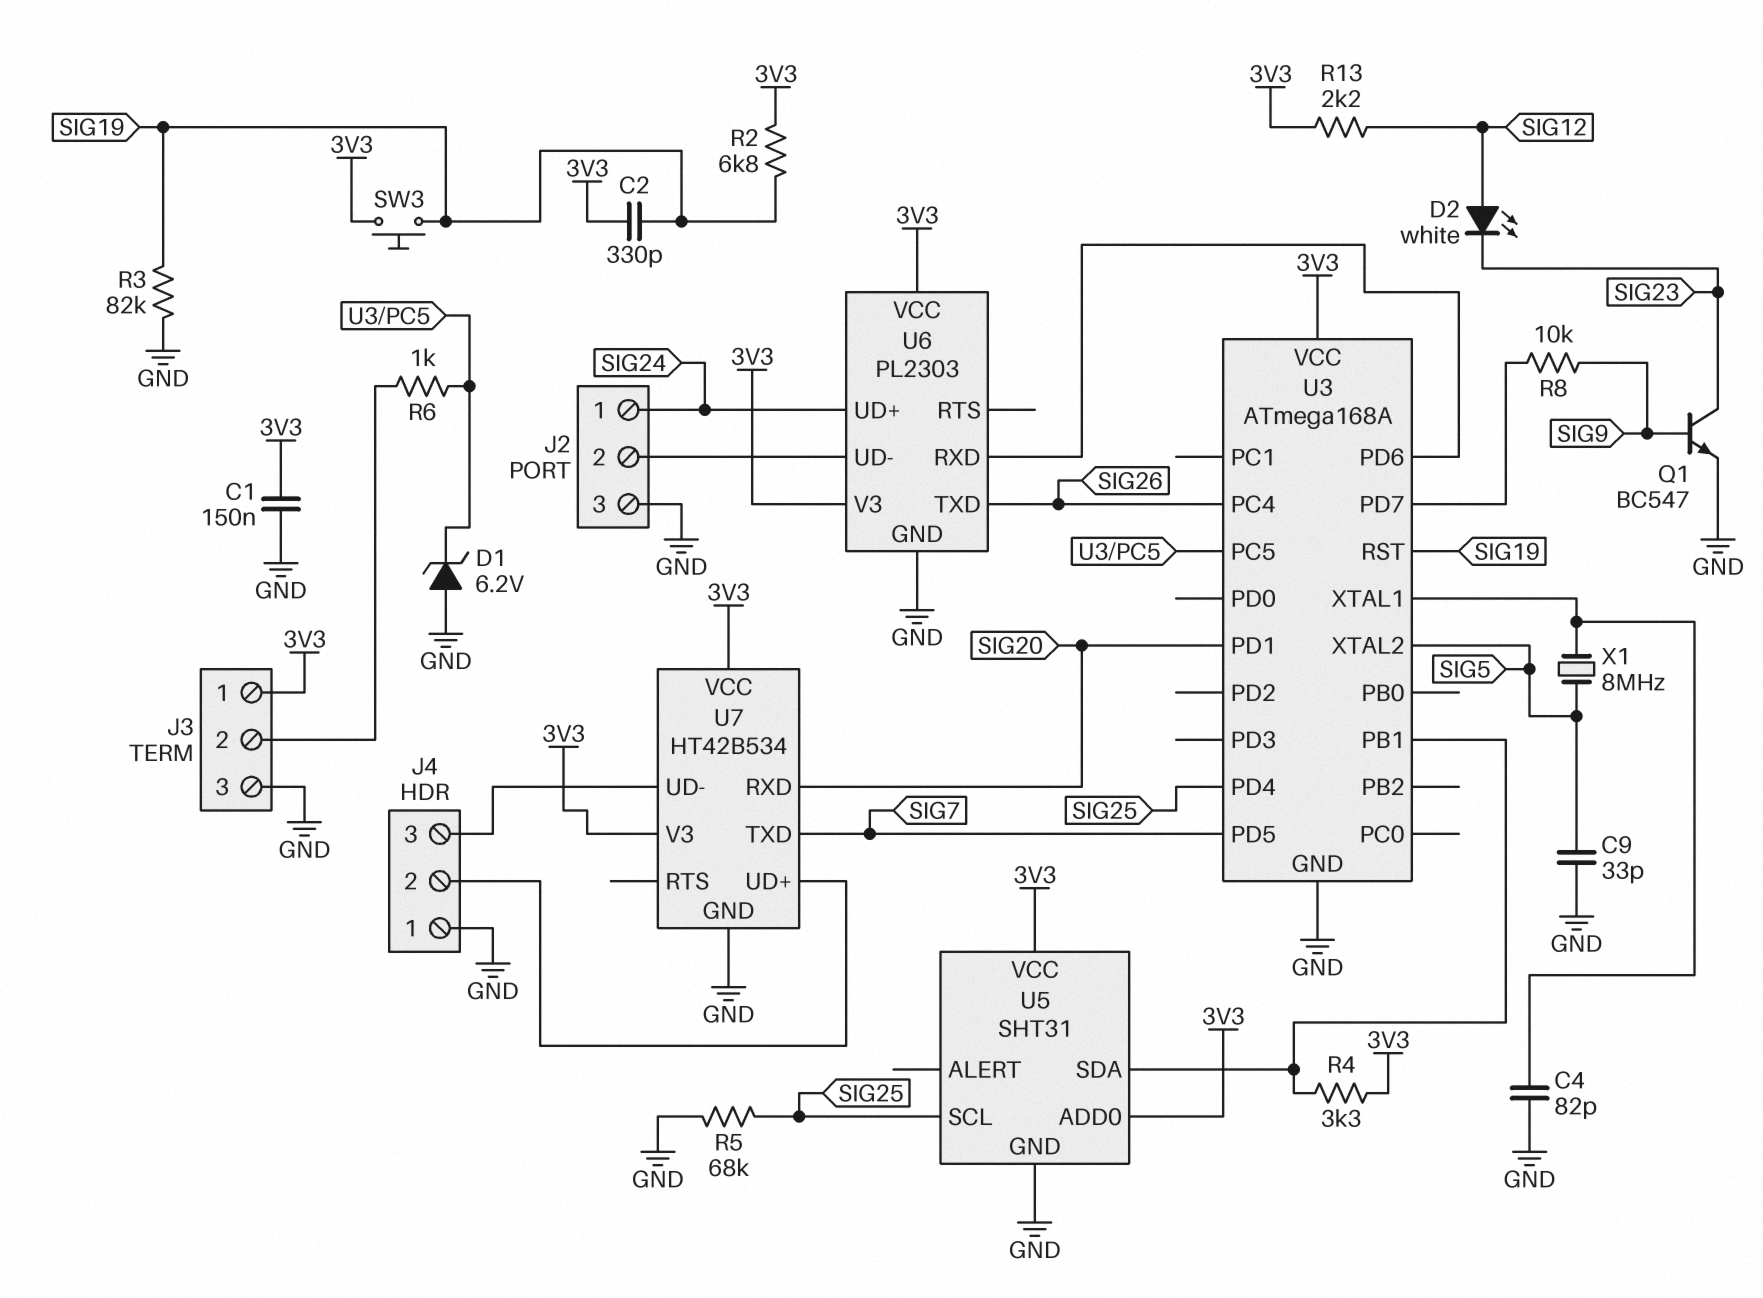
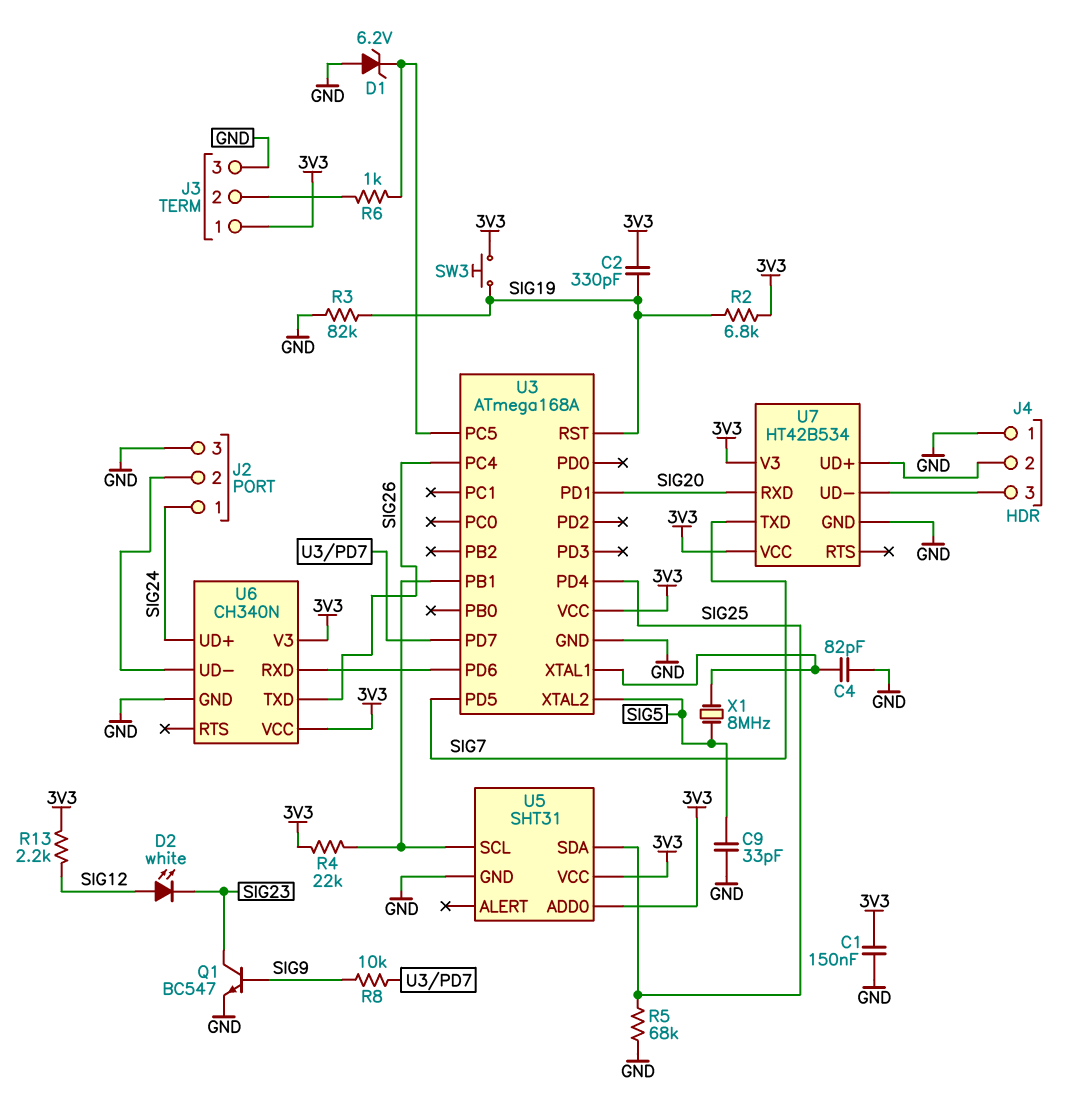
R4: 3.3k (3V3, U3/PB1) -> 22k (3V3, U3/PB1)
U5 pin SCL: SIG25 -> U3/PB1
U5 pin SDA: U3/PB1 -> SIG25
U6: PL2303 -> CH340N

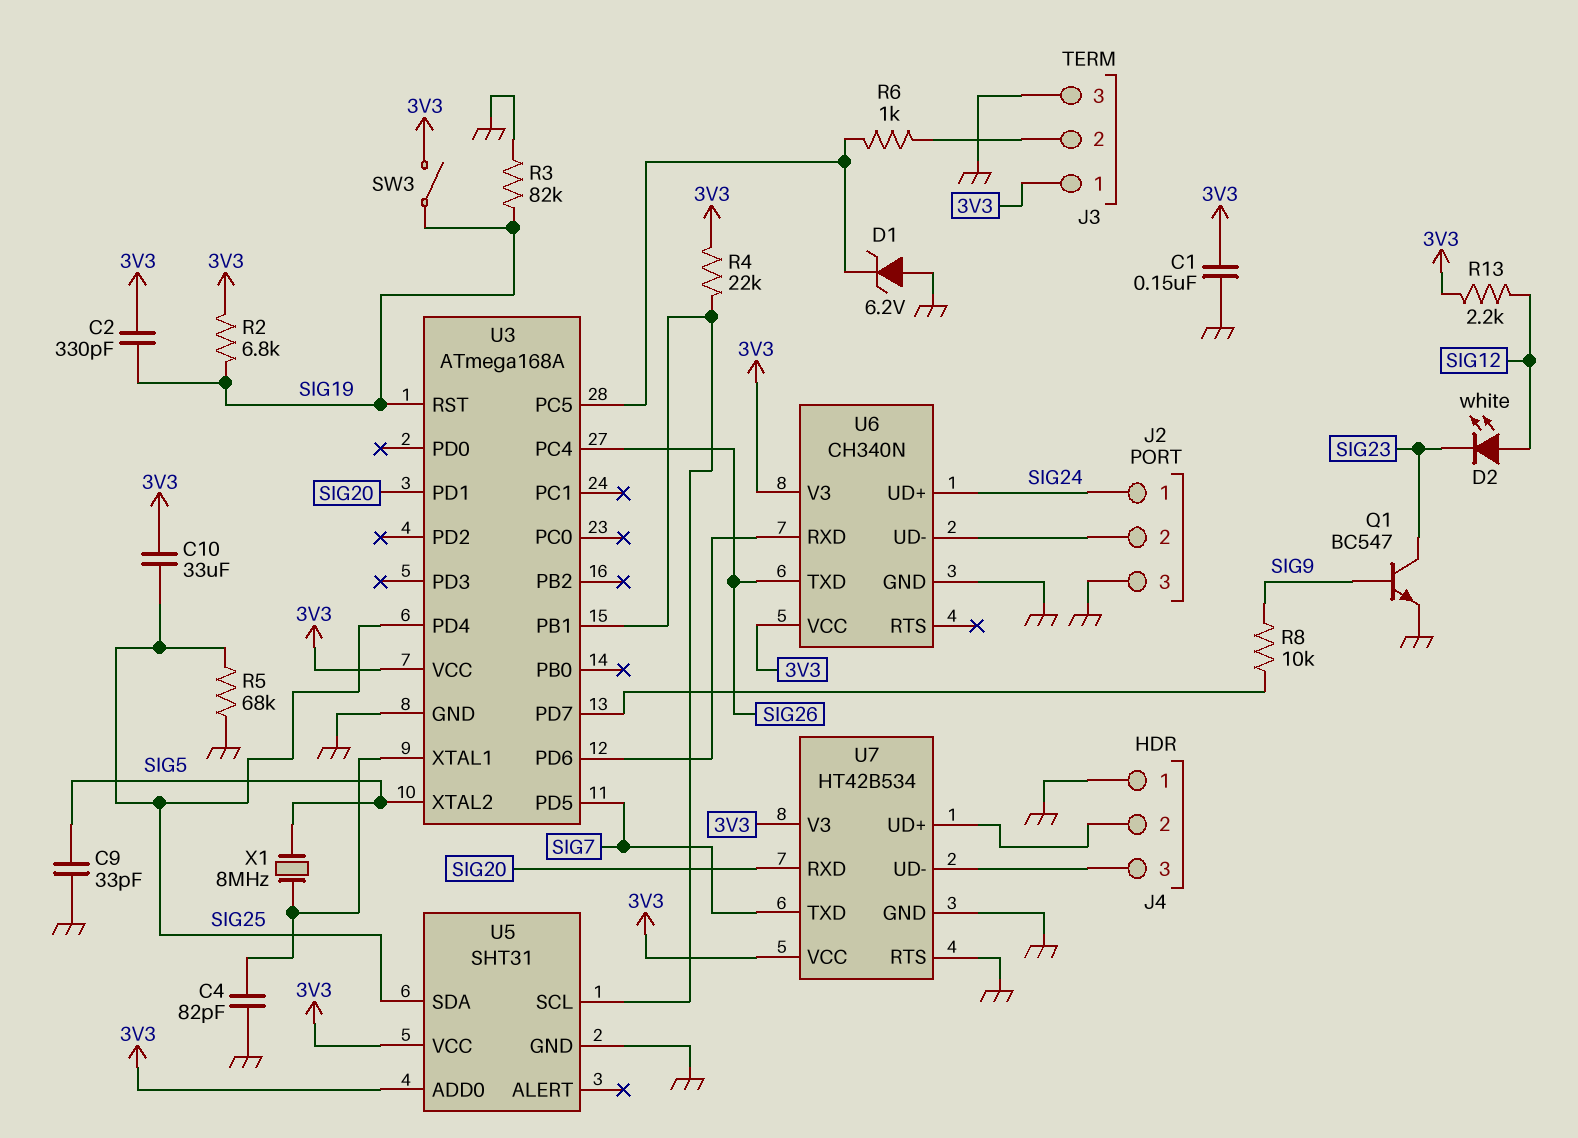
C10: none -> 33uF (3V3, SIG25)
SW3: button (3V3, SIG19) -> switch (3V3, SIG19)
U7 pin RTS: none -> GND

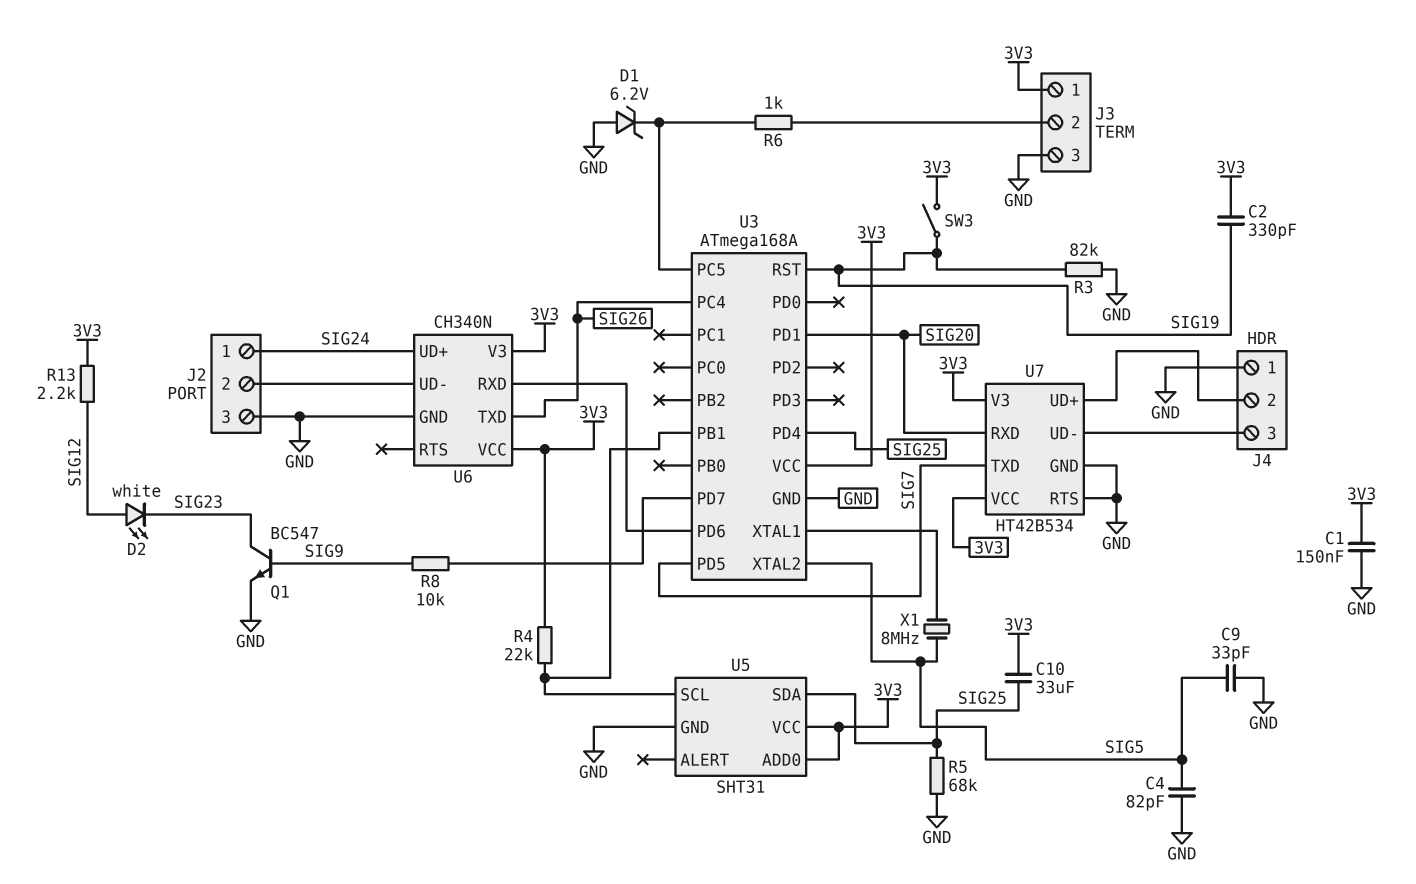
C4: 82pF (GND, U3/XTAL1) -> 82pF (GND, SIG5)
R2: 6.8k (3V3, SIG19) -> none

